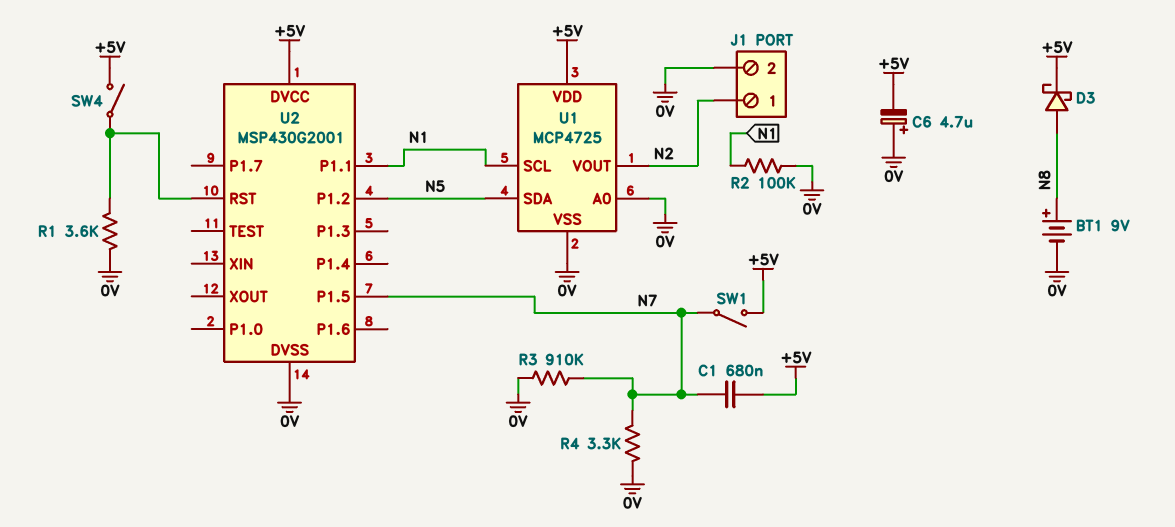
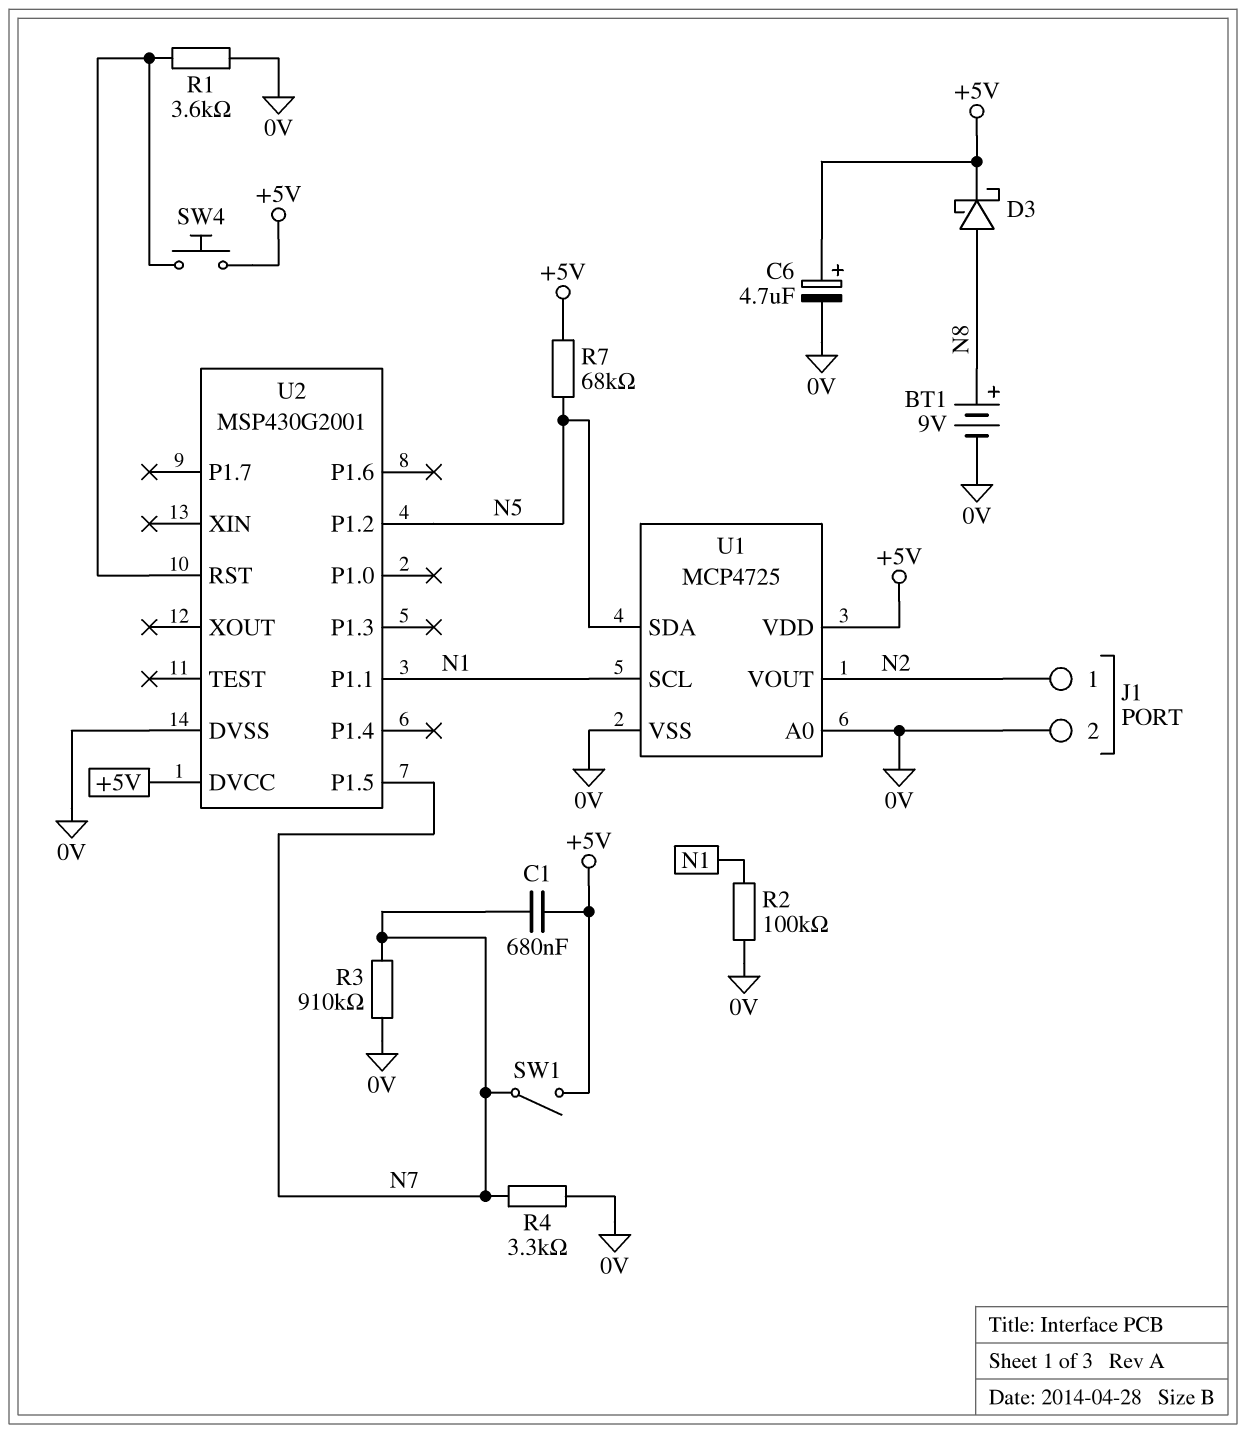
C6: 4.7uF (plus 0V, minus +5V) -> 4.7uF (plus +5V, minus 0V)
R7: none -> 68k (+5V, N5)
SW4: switch (+5V, U2/RST) -> button (+5V, U2/RST)

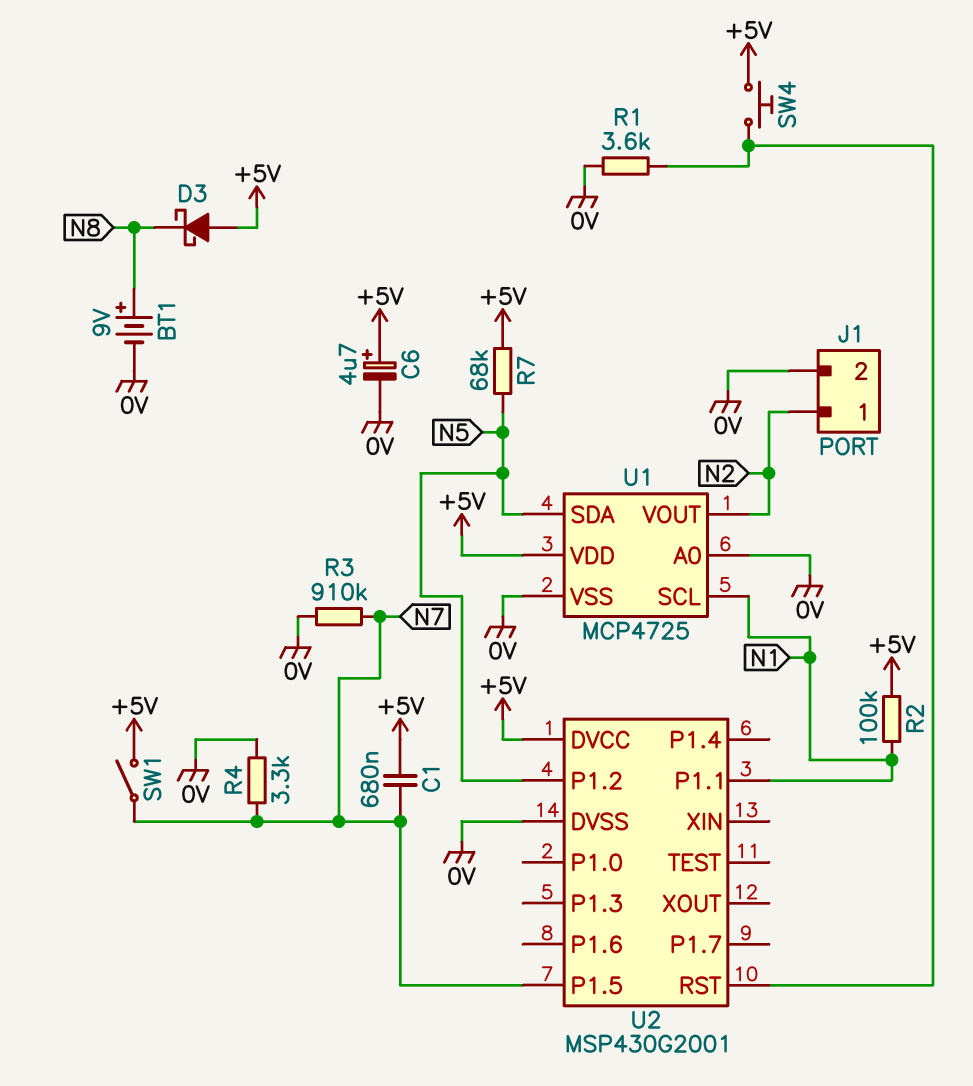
D3: schottky (A N8, K +5V) -> schottky (A +5V, K N8)
R2: 100k (0V, N1) -> 100k (+5V, N1)

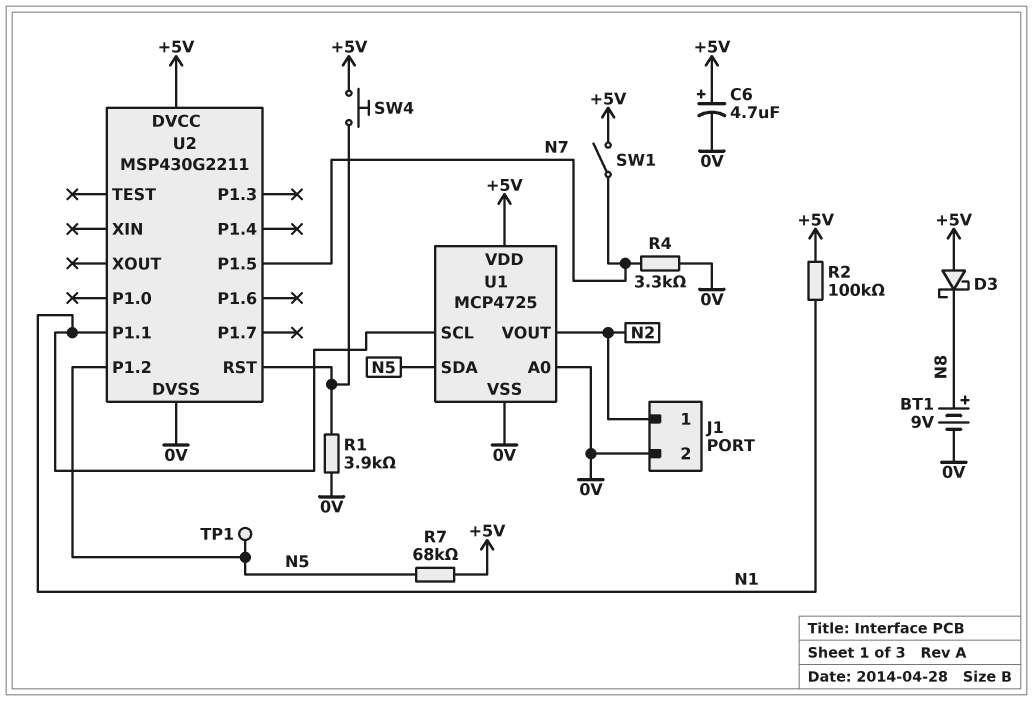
C1: 680nF (+5V, N7) -> none
R1: 3.6k (0V, U2/RST) -> 3.9k (0V, U2/RST)
R3: 910k (0V, N7) -> none
TP1: none -> test point (N5)
U2: MSP430G2001 -> MSP430G2211

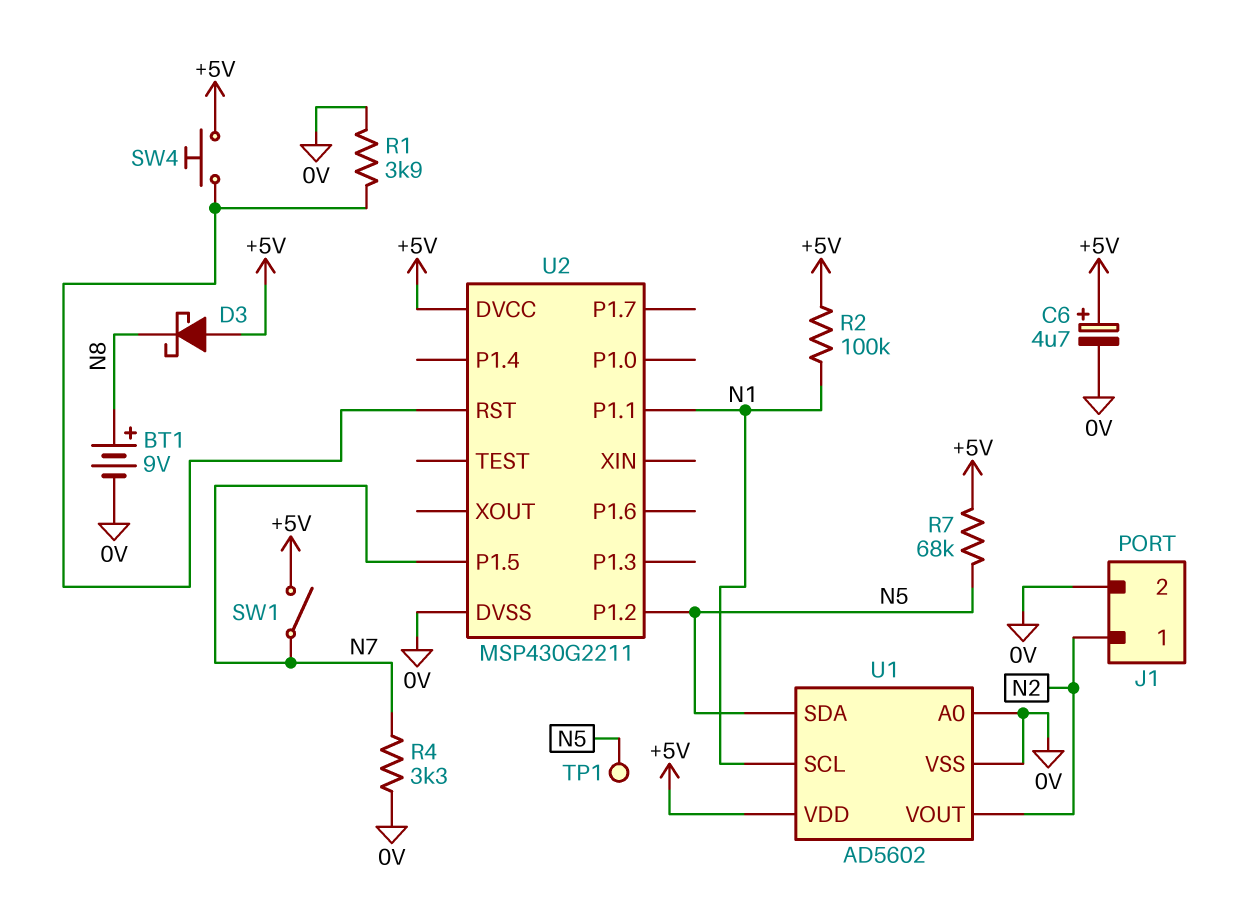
U1: MCP4725 -> AD5602

